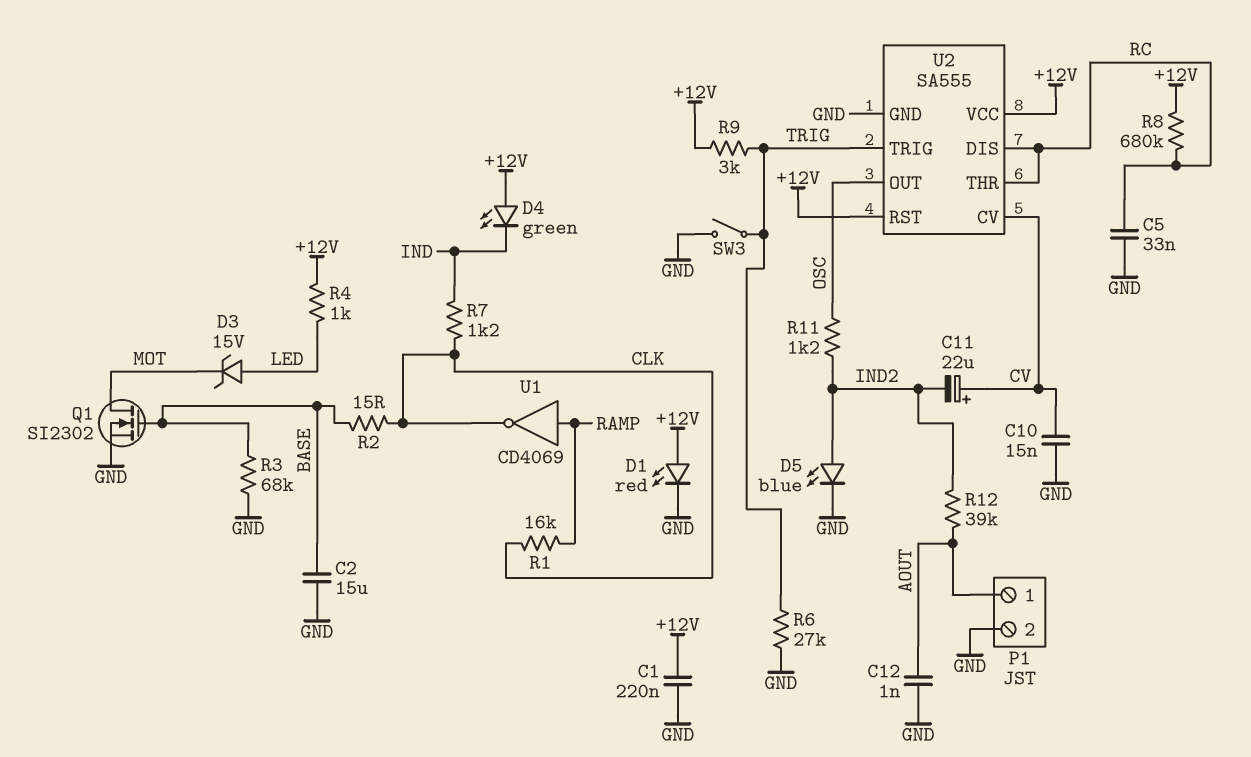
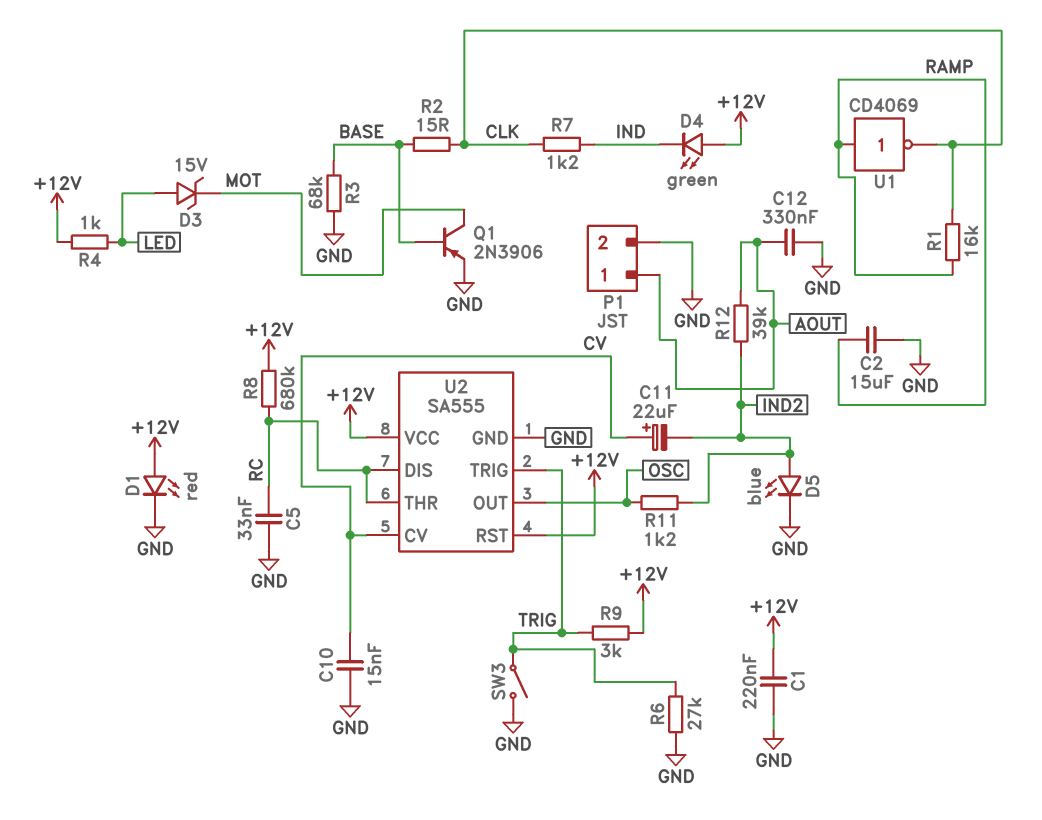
C2: 15uF (BASE, GND) -> 15uF (GND, RAMP)
C12: 1nF (AOUT, GND) -> 330nF (AOUT, GND)
Q1: NMOS SI2302 (G BASE, D MOT, S GND) -> PNP 2N3906 (B BASE, C MOT, E GND)

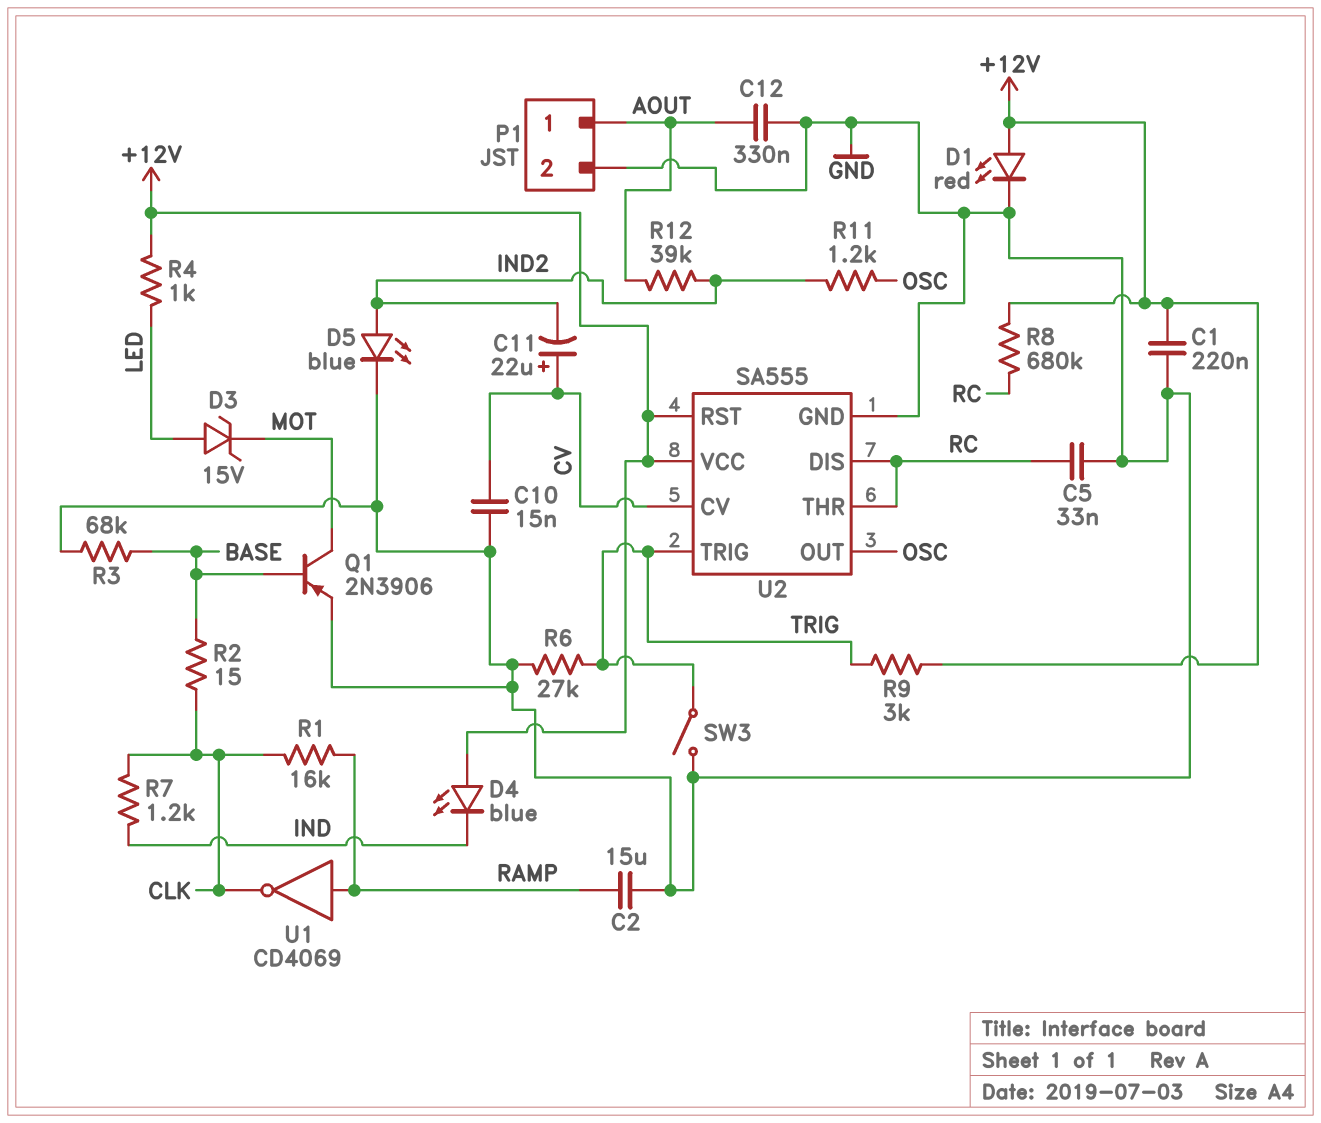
D4: LED green (A +12V, K IND) -> LED blue (A +12V, K IND)

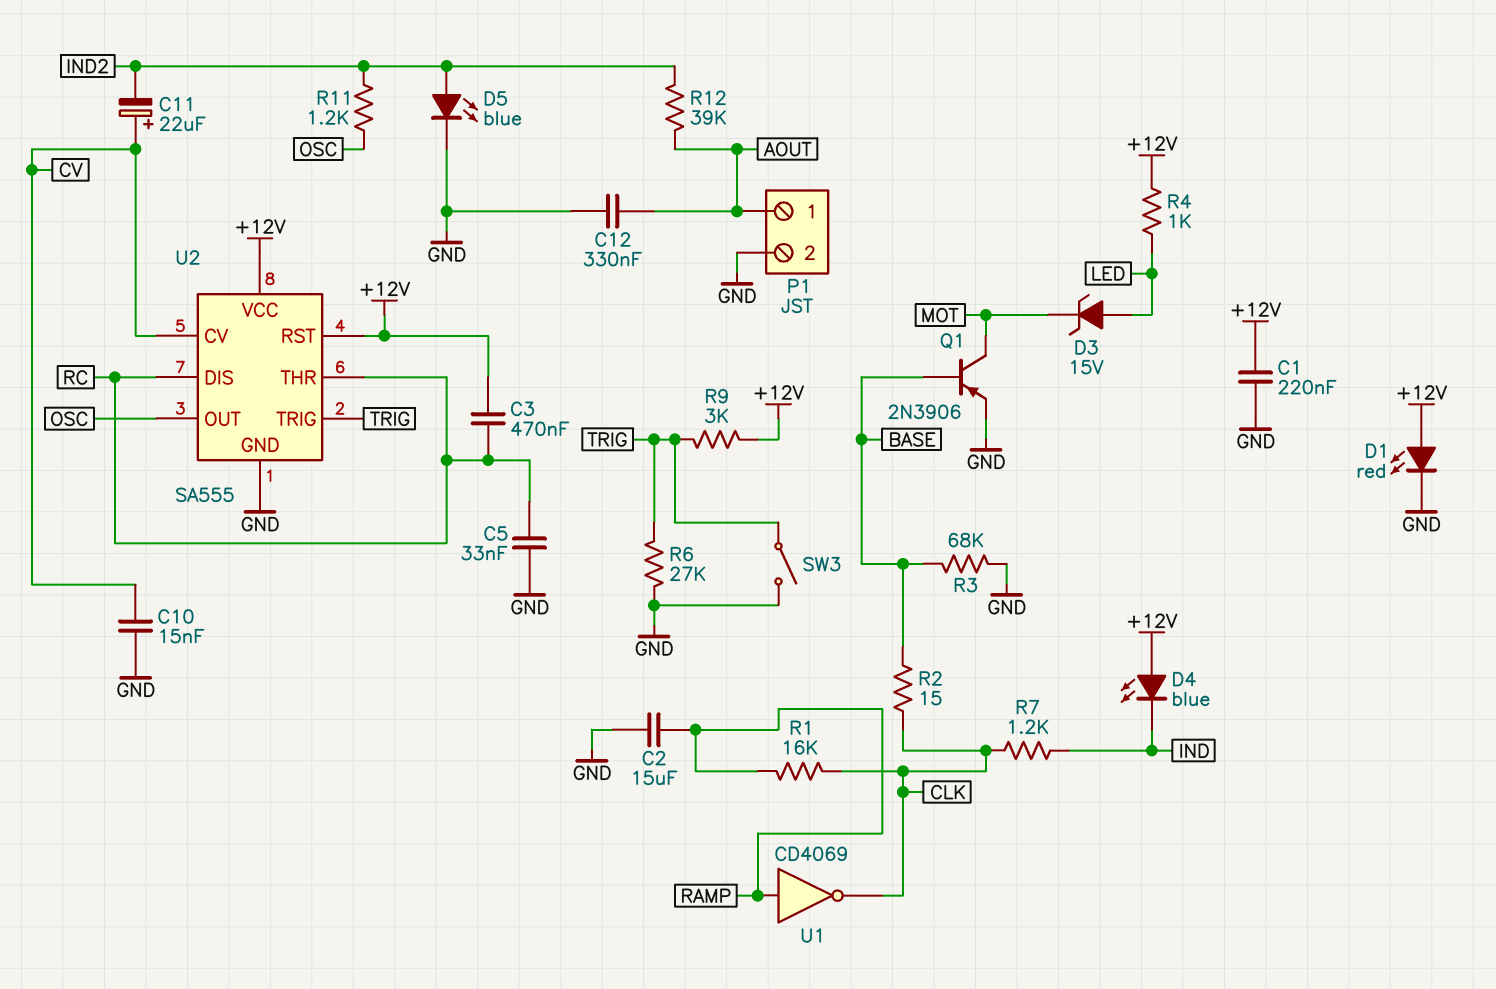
C3: none -> 470nF (+12V, RC)
R8: 680k (+12V, RC) -> none

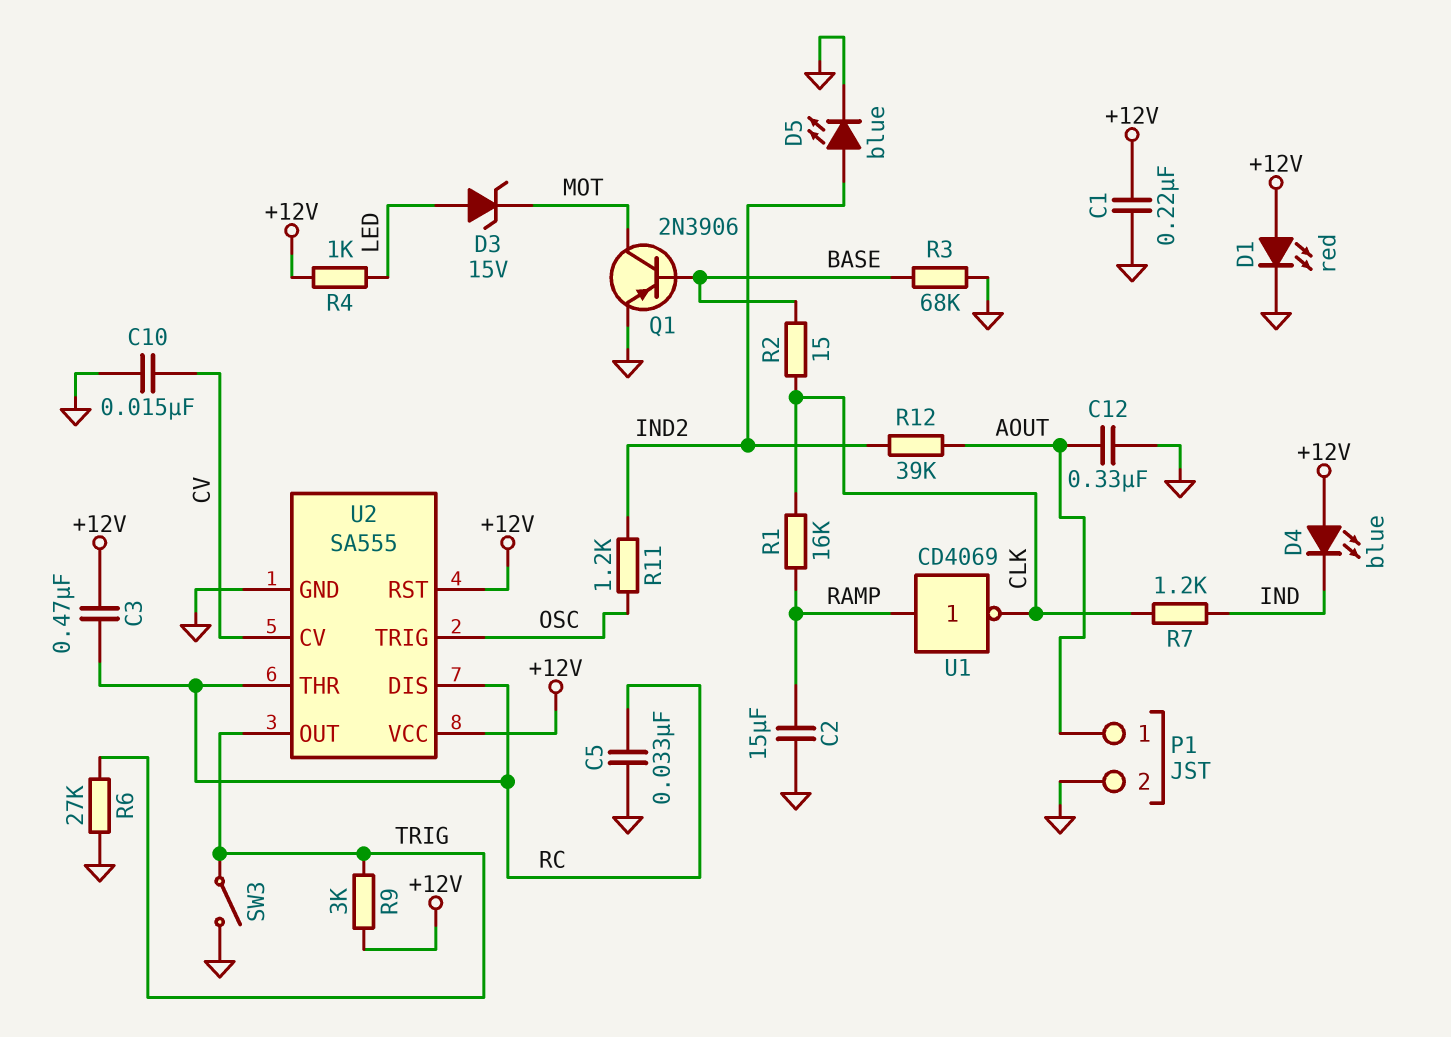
C11: 22uF (plus CV, minus IND2) -> none
U2 pin OUT: OSC -> TRIG
U2 pin TRIG: TRIG -> OSC

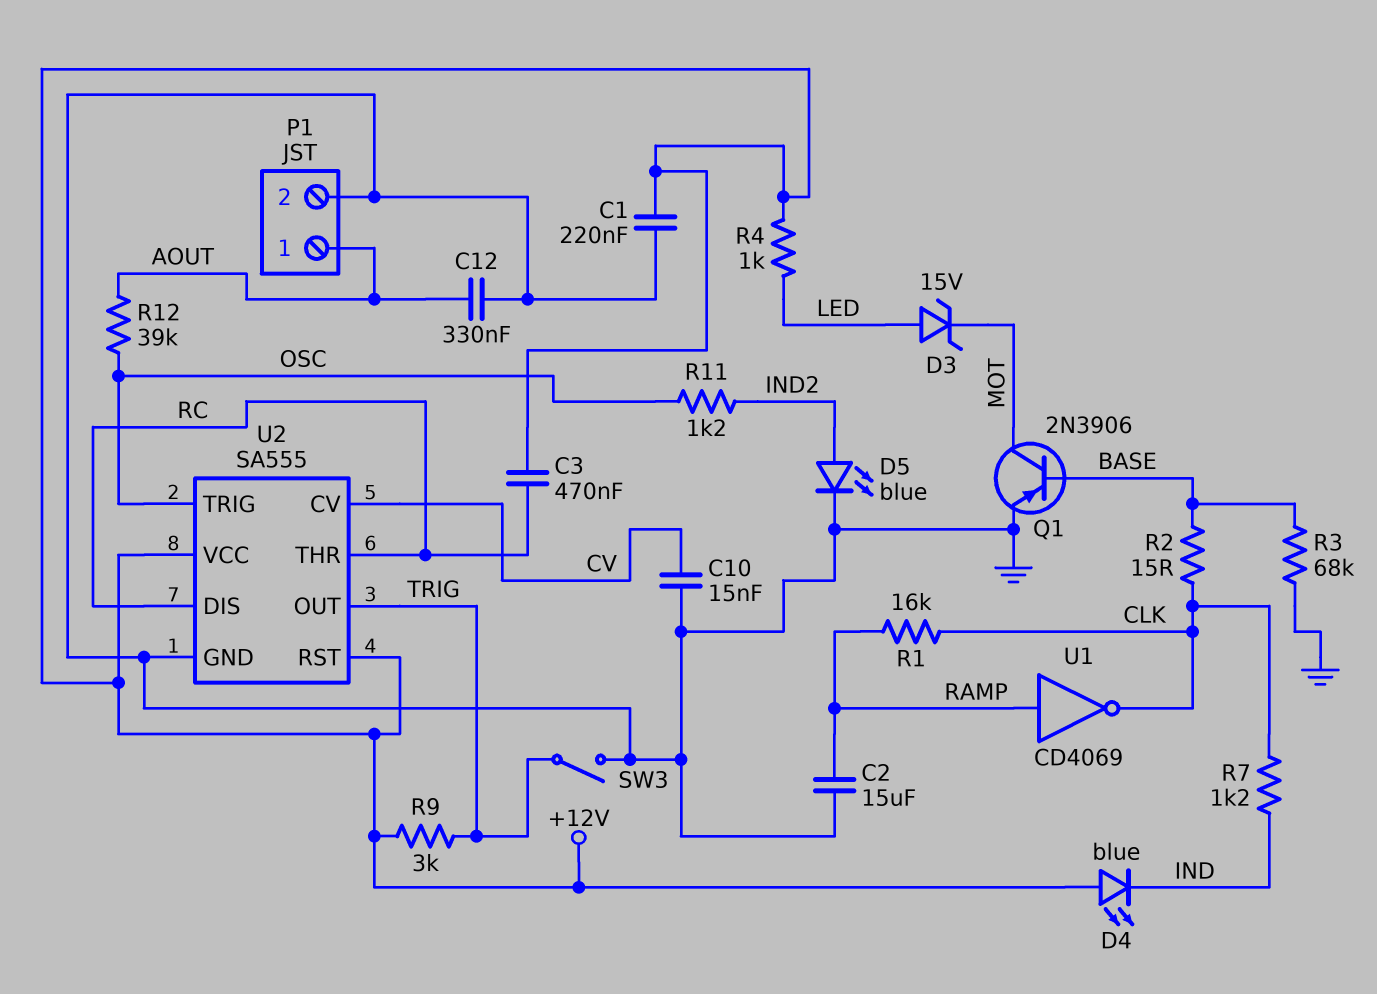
C5: 33nF (GND, RC) -> none
D1: LED red (A +12V, K GND) -> none
R6: 27k (GND, TRIG) -> none
R12: 39k (AOUT, IND2) -> 39k (AOUT, OSC)

